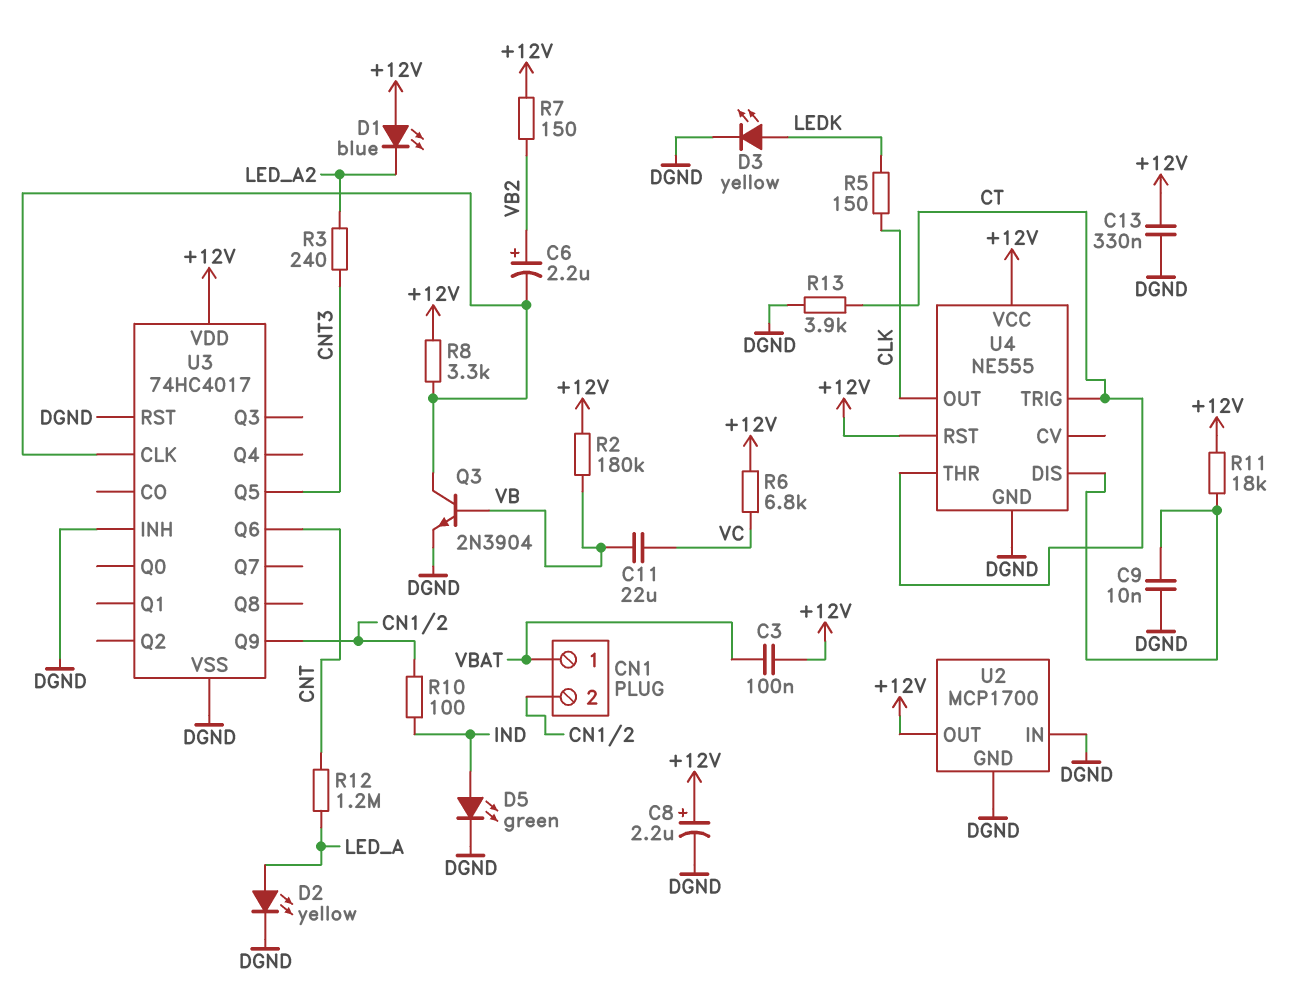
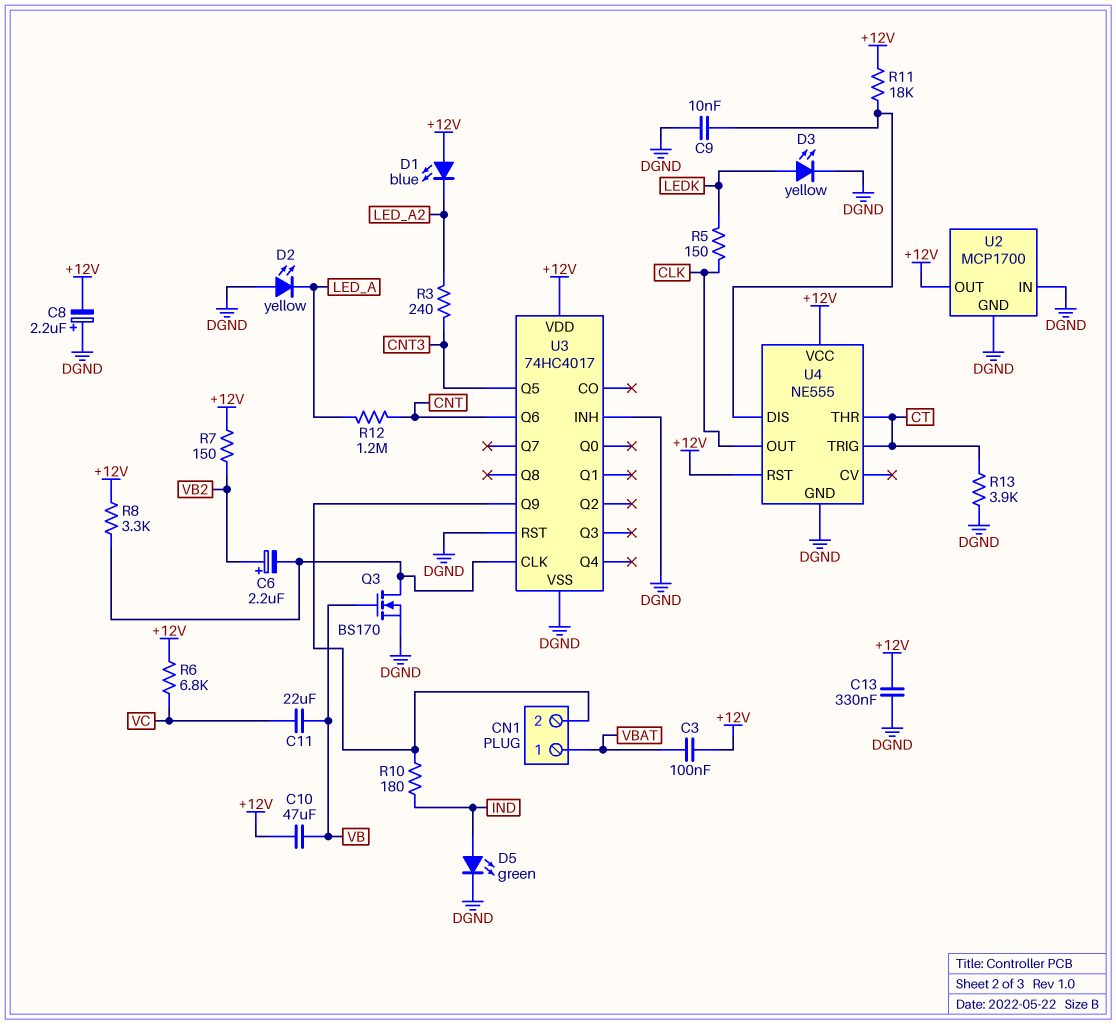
C8: 2.2uF (plus +12V, minus DGND) -> 2.2uF (plus DGND, minus +12V)
C10: none -> 47uF (+12V, VB)
D2: LED yellow (A LED_A, K DGND) -> LED yellow (A DGND, K LED_A)
Q3: NPN 2N3904 (B VB, C U3/CLK, E DGND) -> NMOS BS170 (G VB, D U3/CLK, S DGND)
R2: 180k (+12V, VB) -> none
R10: 100 (CN1/2, IND) -> 180 (CN1/2, IND)

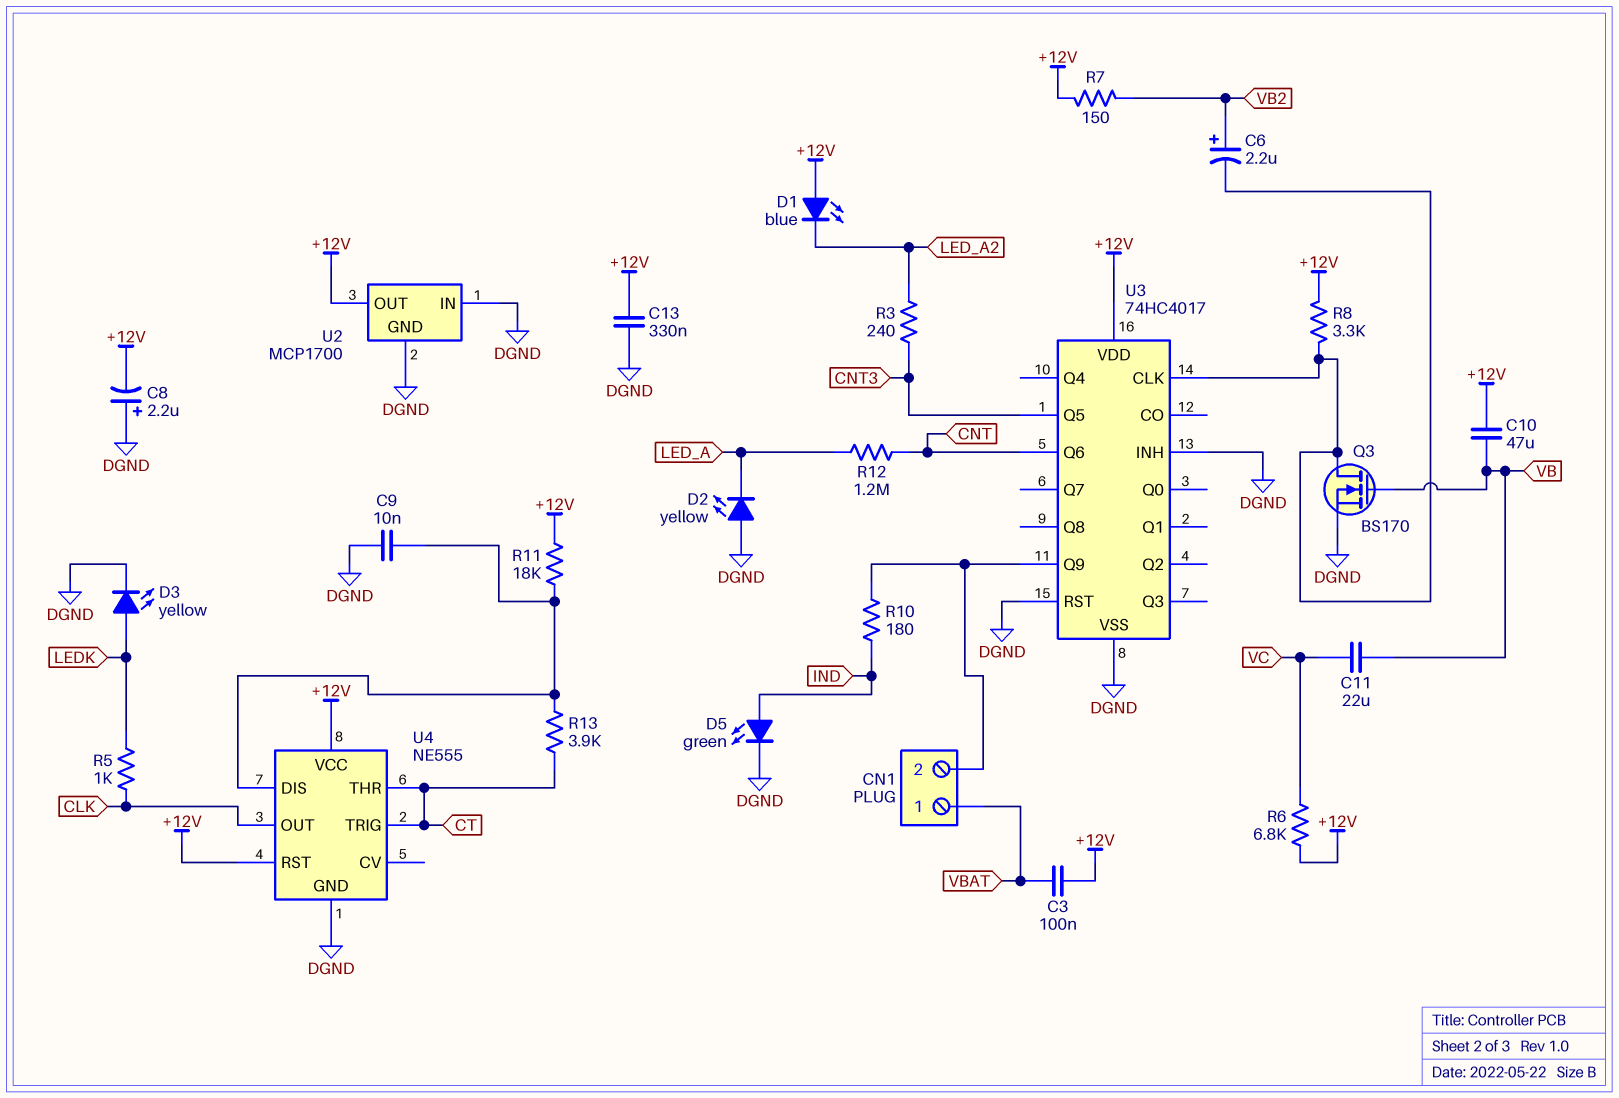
R5: 150 (CLK, LEDK) -> 1k (CLK, LEDK)
R13: 3.9k (CT, DGND) -> 3.9k (CT, U4/DIS)

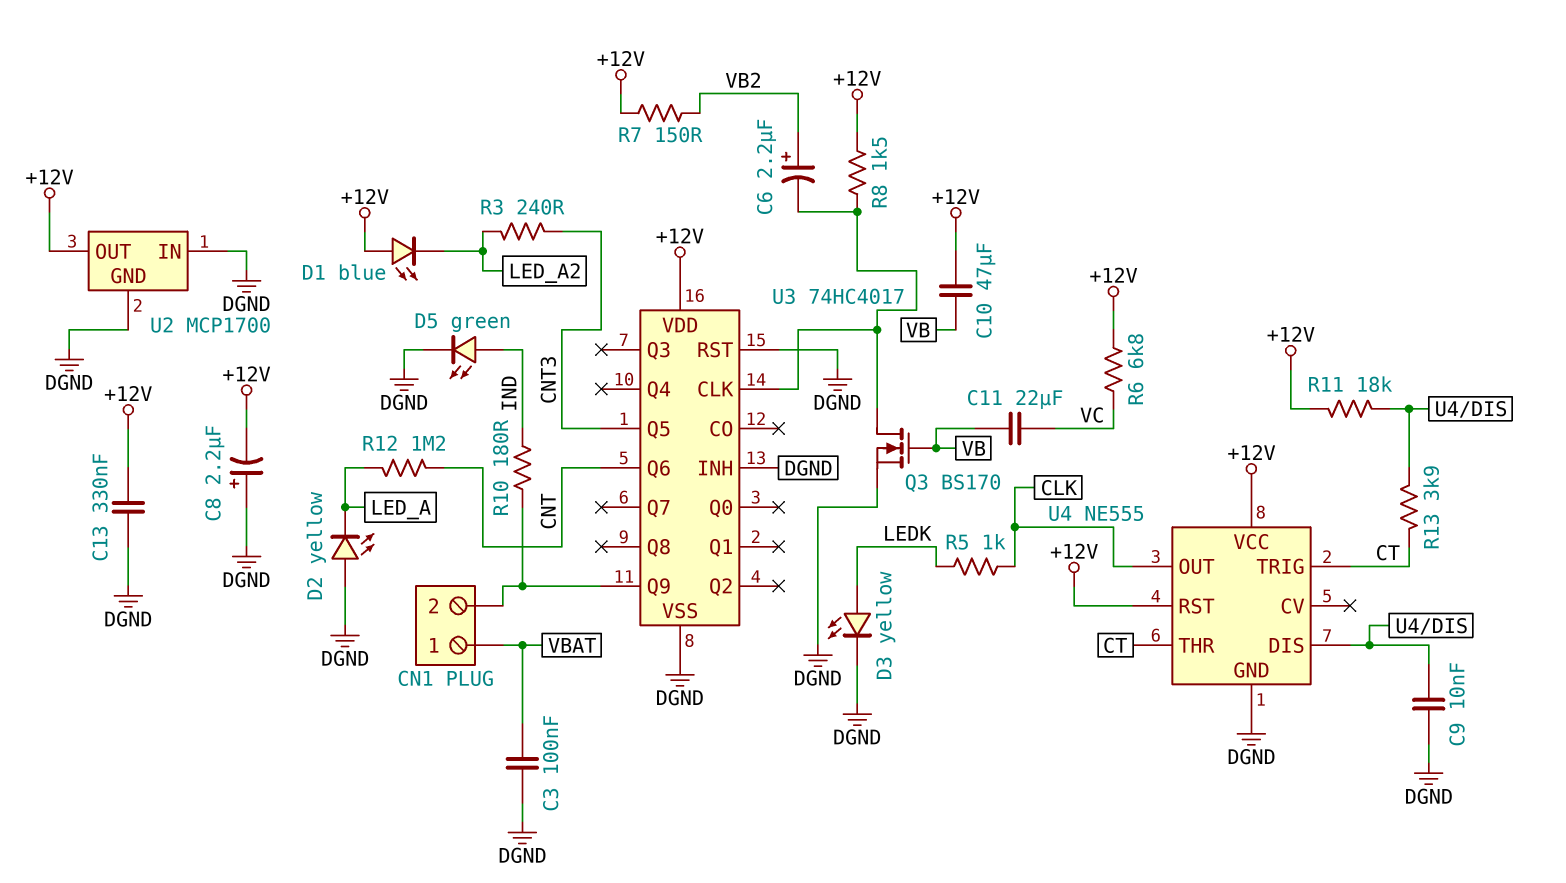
C3: 100nF (+12V, VBAT) -> 100nF (DGND, VBAT)
R8: 3.3k (+12V, U3/CLK) -> 1.5k (+12V, U3/CLK)

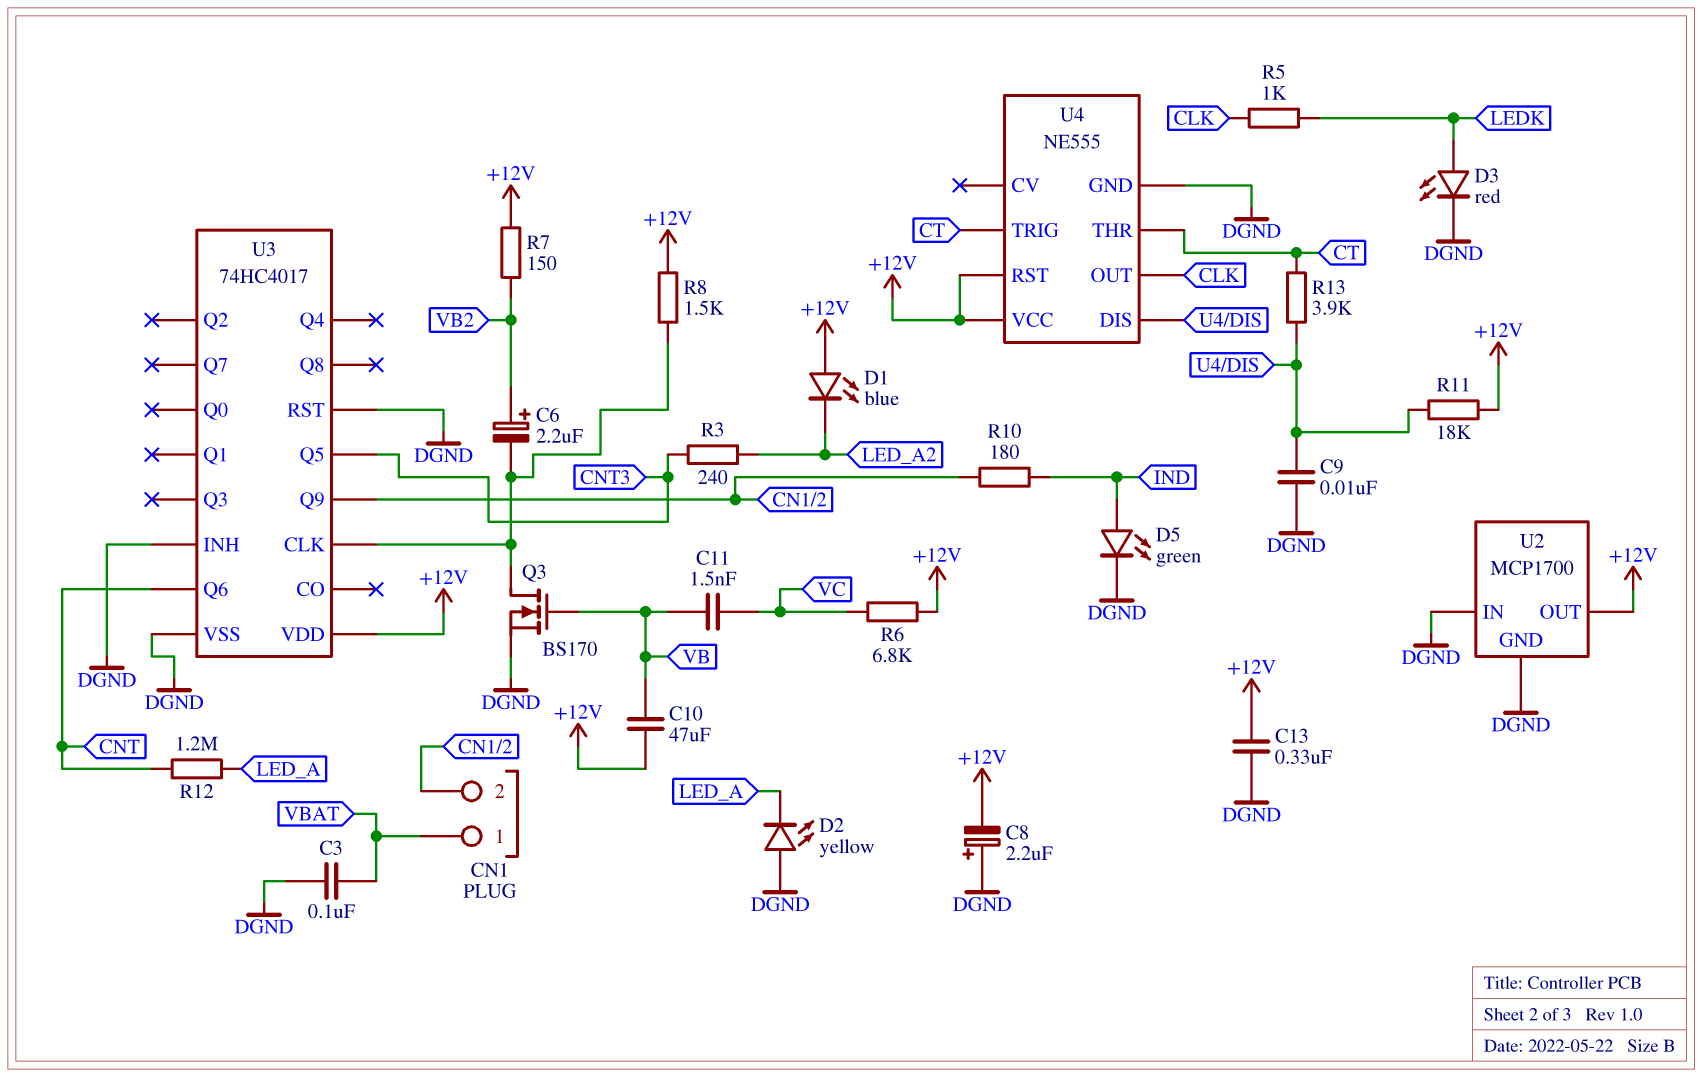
C11: 22uF (VB, VC) -> 1.5nF (VB, VC)
D3: LED yellow (A LEDK, K DGND) -> LED red (A LEDK, K DGND)

